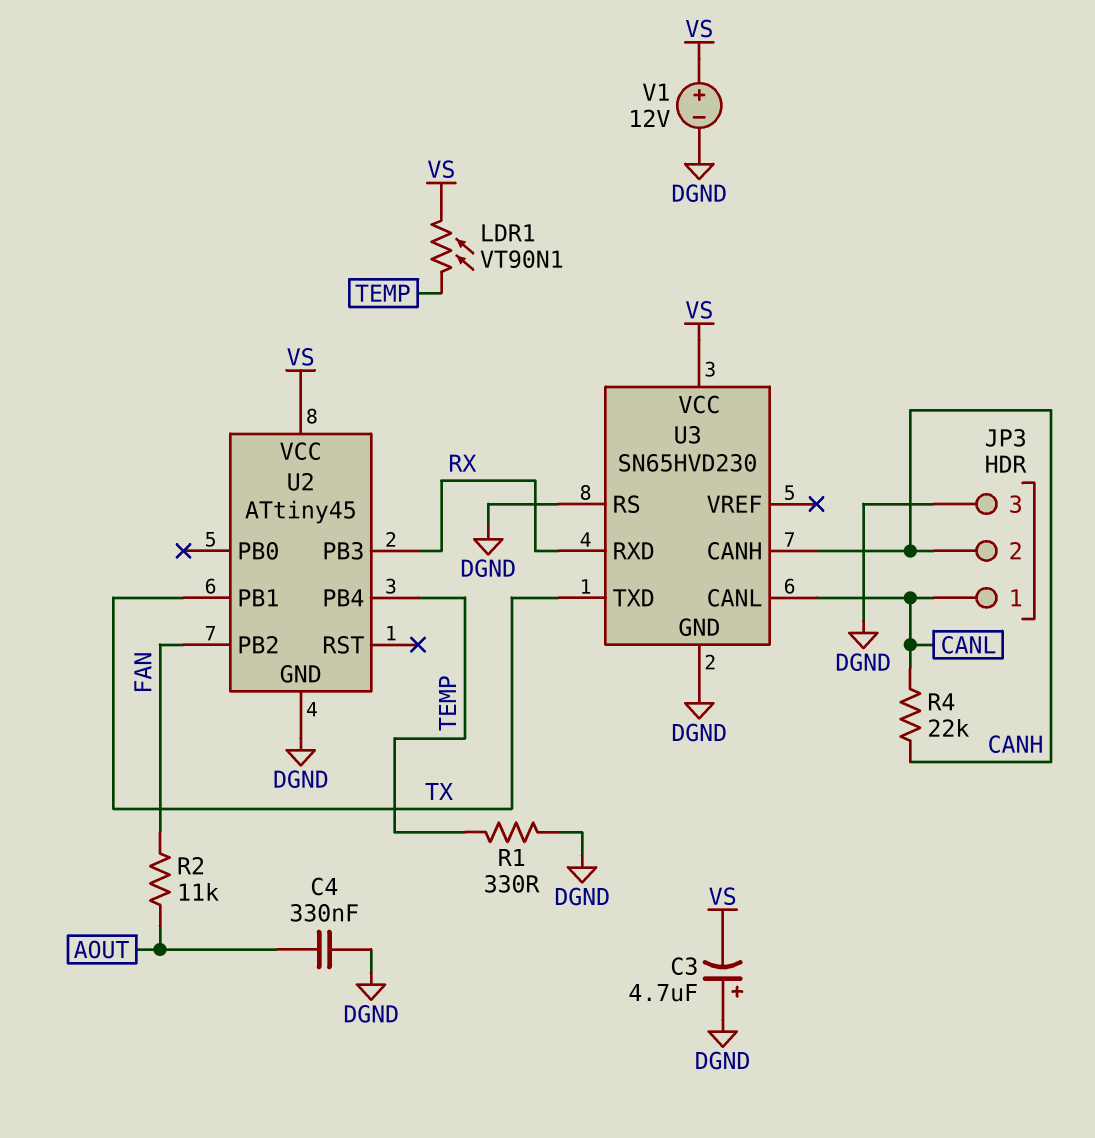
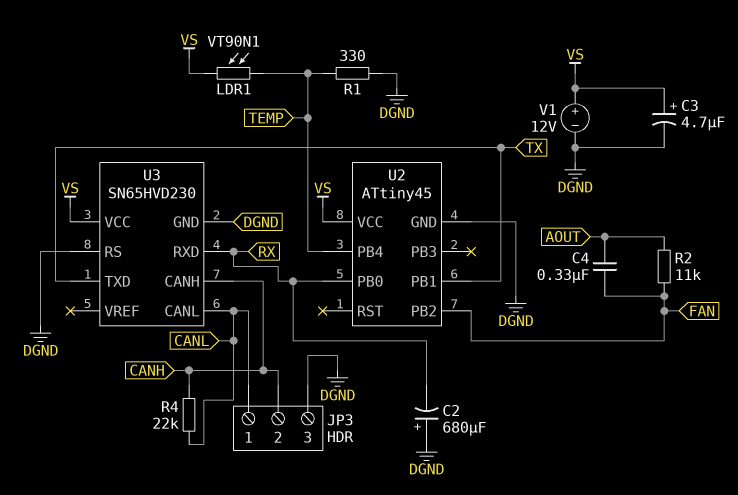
C2: none -> 680uF (plus DGND, minus RX)
C3: 4.7uF (plus DGND, minus VS) -> 4.7uF (plus VS, minus DGND)
C4: 330nF (AOUT, DGND) -> 330nF (AOUT, FAN)
U2 pin PB0: none -> RX
U2 pin PB3: RX -> none

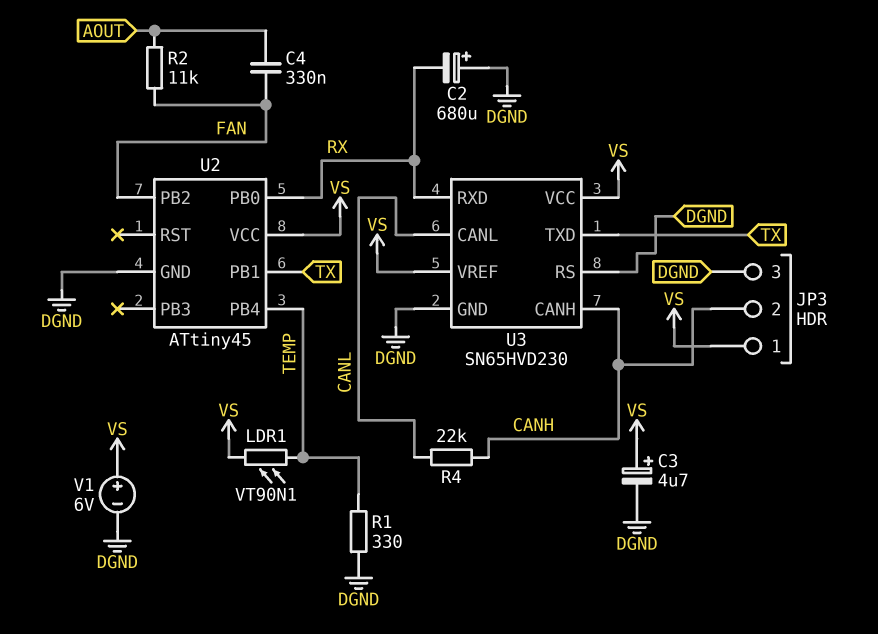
JP3 pin 1: CANL -> VS
U3 pin VREF: none -> VS
V1: 12V (plus VS, minus DGND) -> 6V (plus VS, minus DGND)

